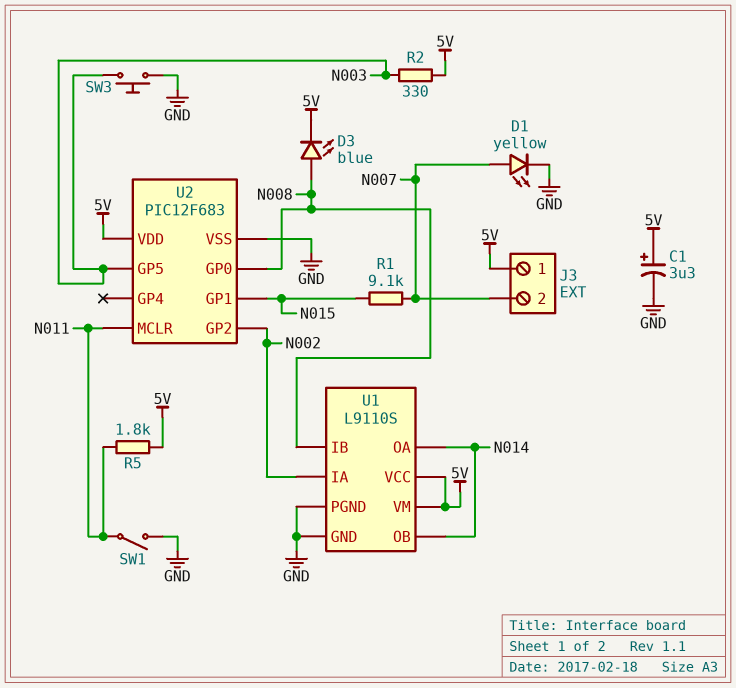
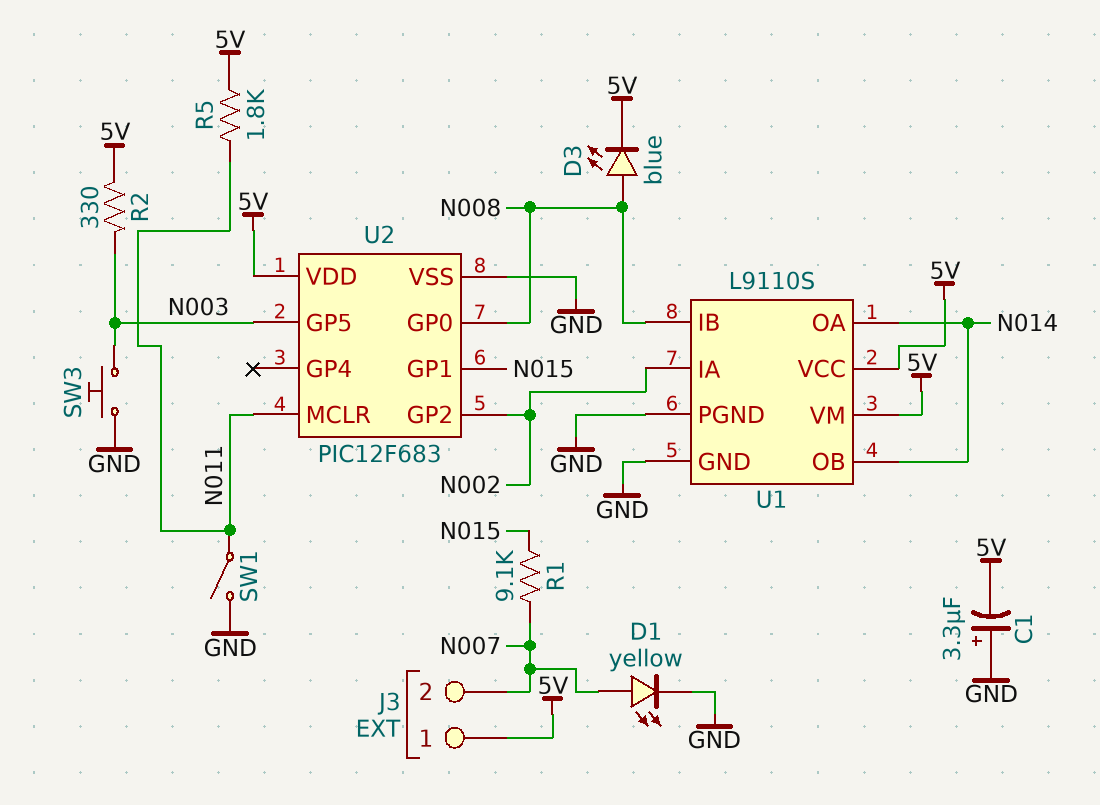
C1: 3.3uF (plus 5V, minus GND) -> 3.3uF (plus GND, minus 5V)

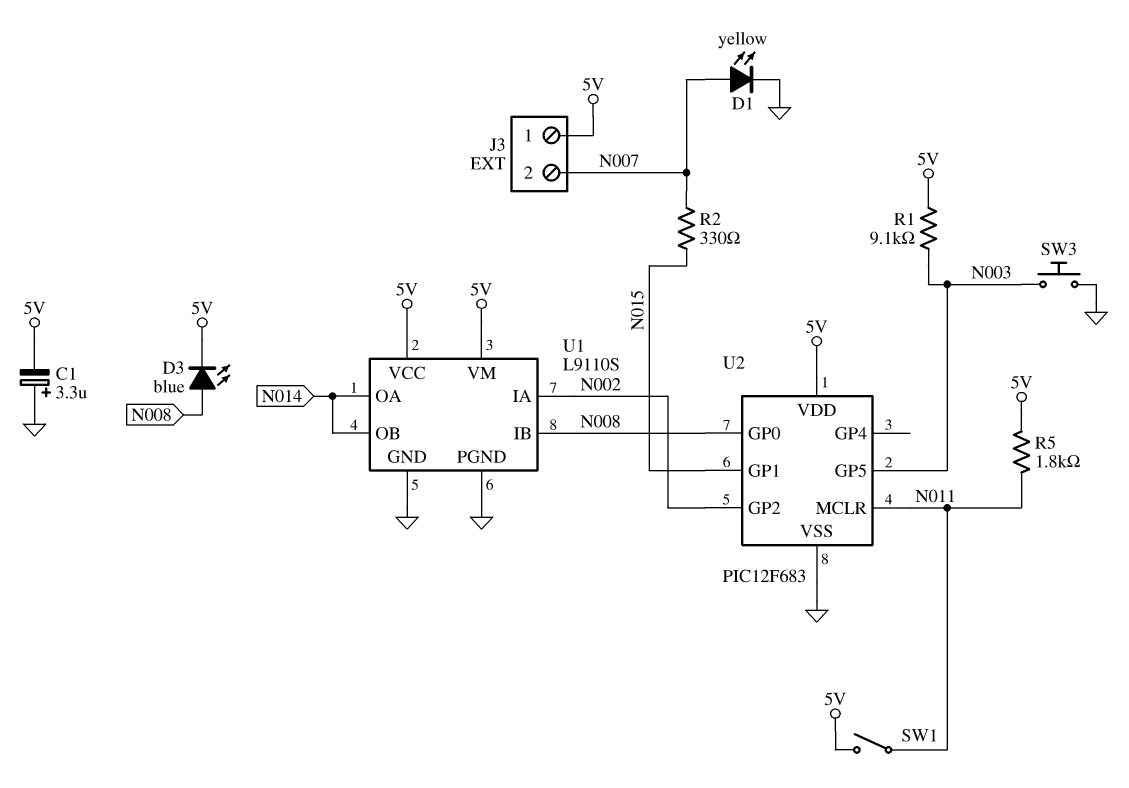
R1: 9.1k (N007, N015) -> 9.1k (5V, N003)
R2: 330 (5V, N003) -> 330 (N007, N015)
SW1: switch (GND, N011) -> switch (5V, N011)

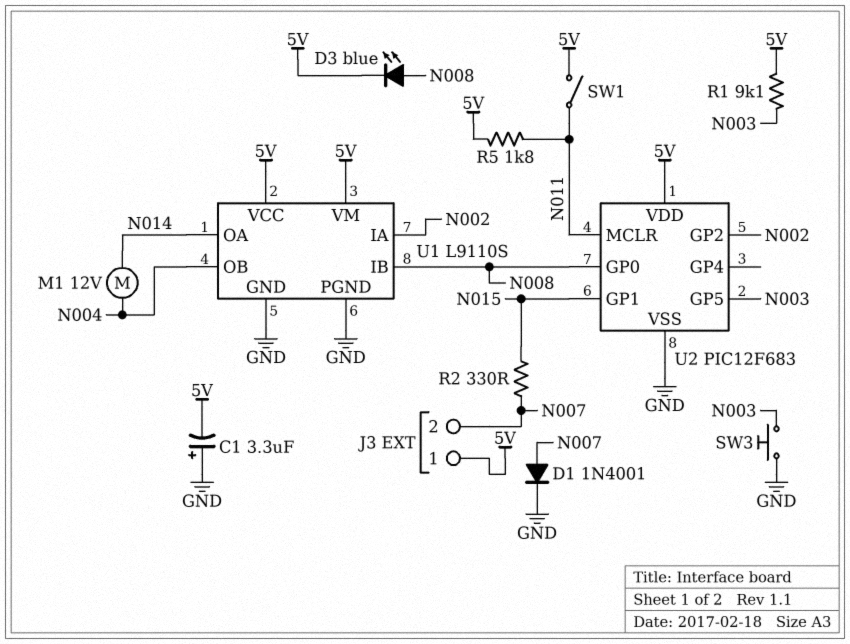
D1: LED yellow (A N007, K GND) -> diode 1N4001 (A N007, K GND)
M1: none -> motor 12V (N004, N014)
U1 pin OB: N014 -> N004

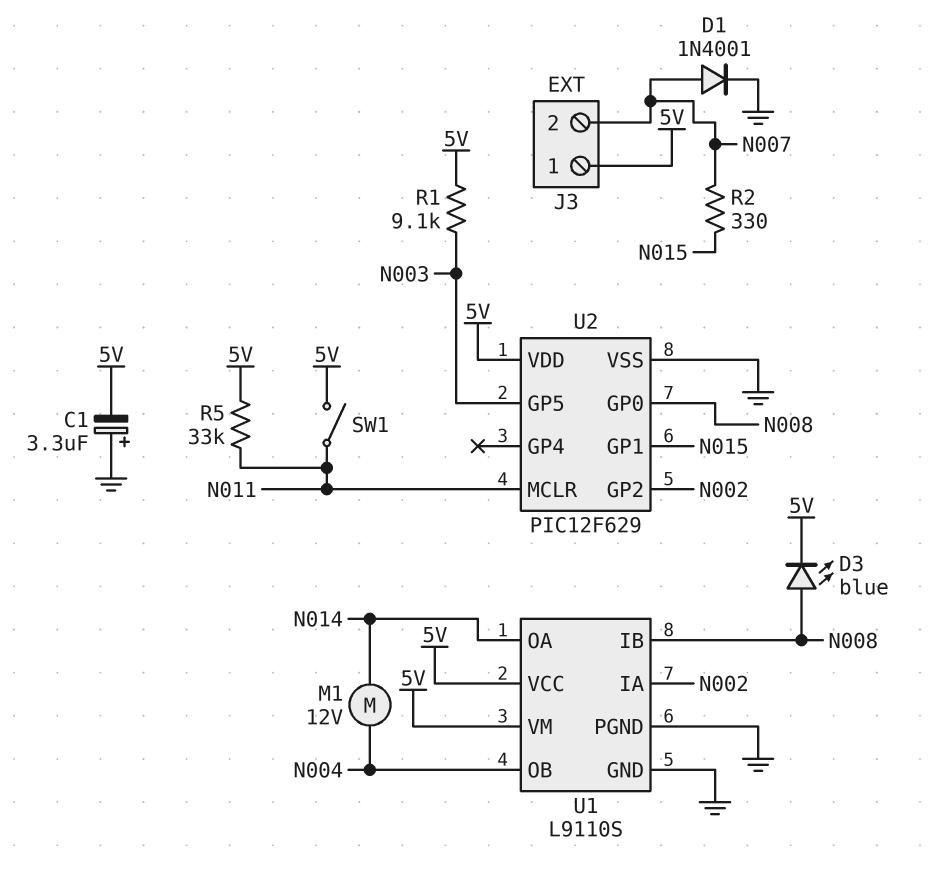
R5: 1.8k (5V, N011) -> 33k (5V, N011)
SW3: button (GND, N003) -> none
U2: PIC12F683 -> PIC12F629

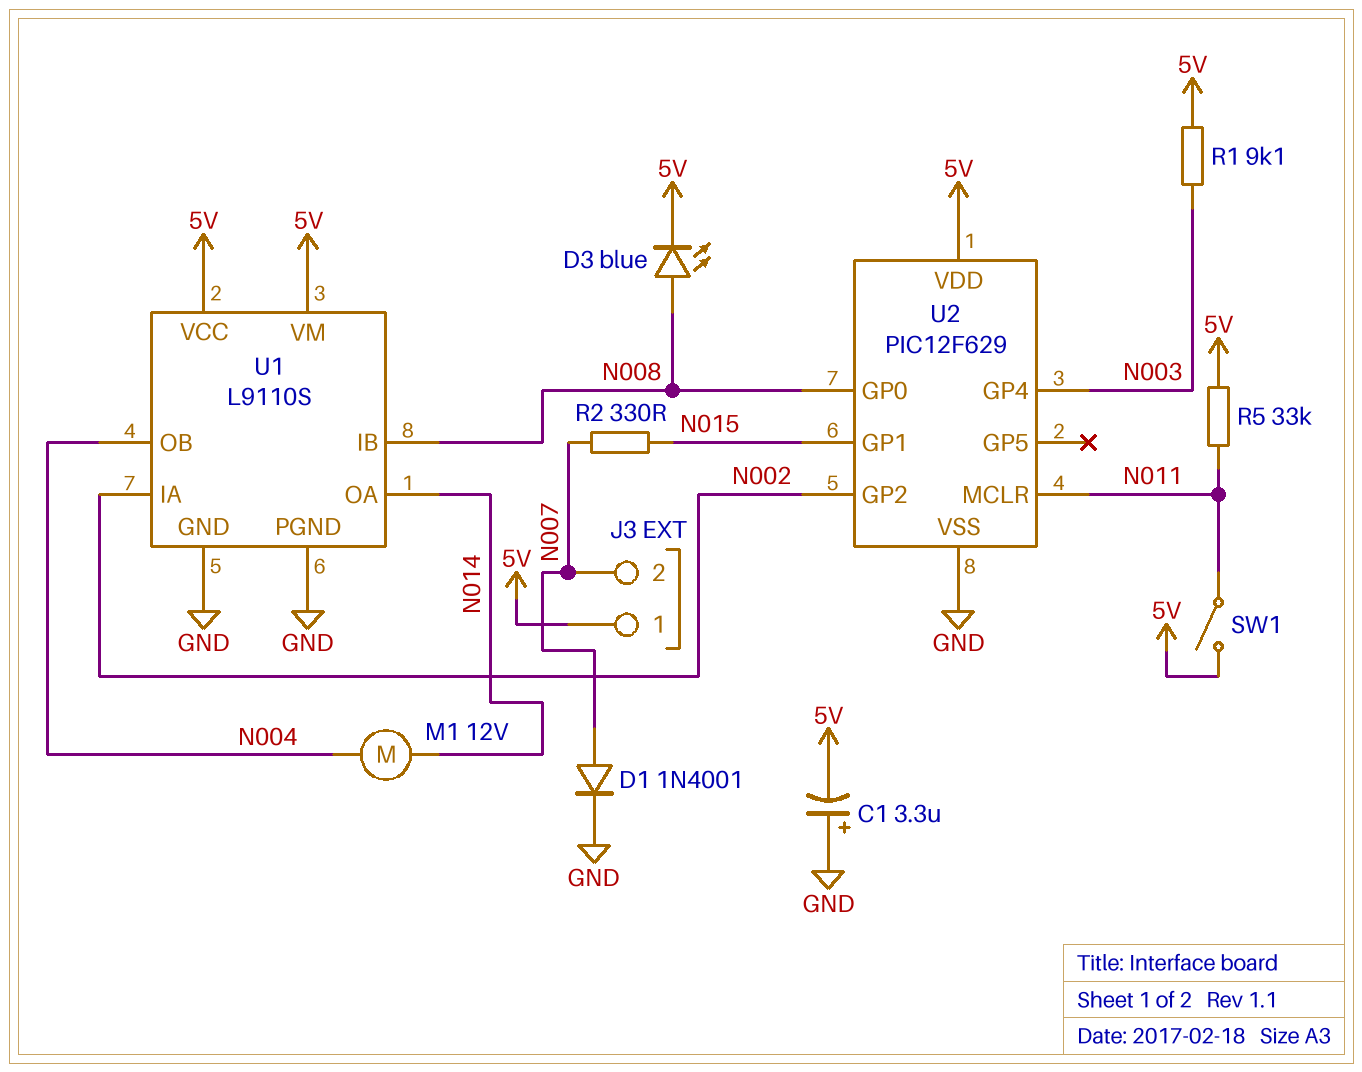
U2 pin GP4: none -> N003
U2 pin GP5: N003 -> none

